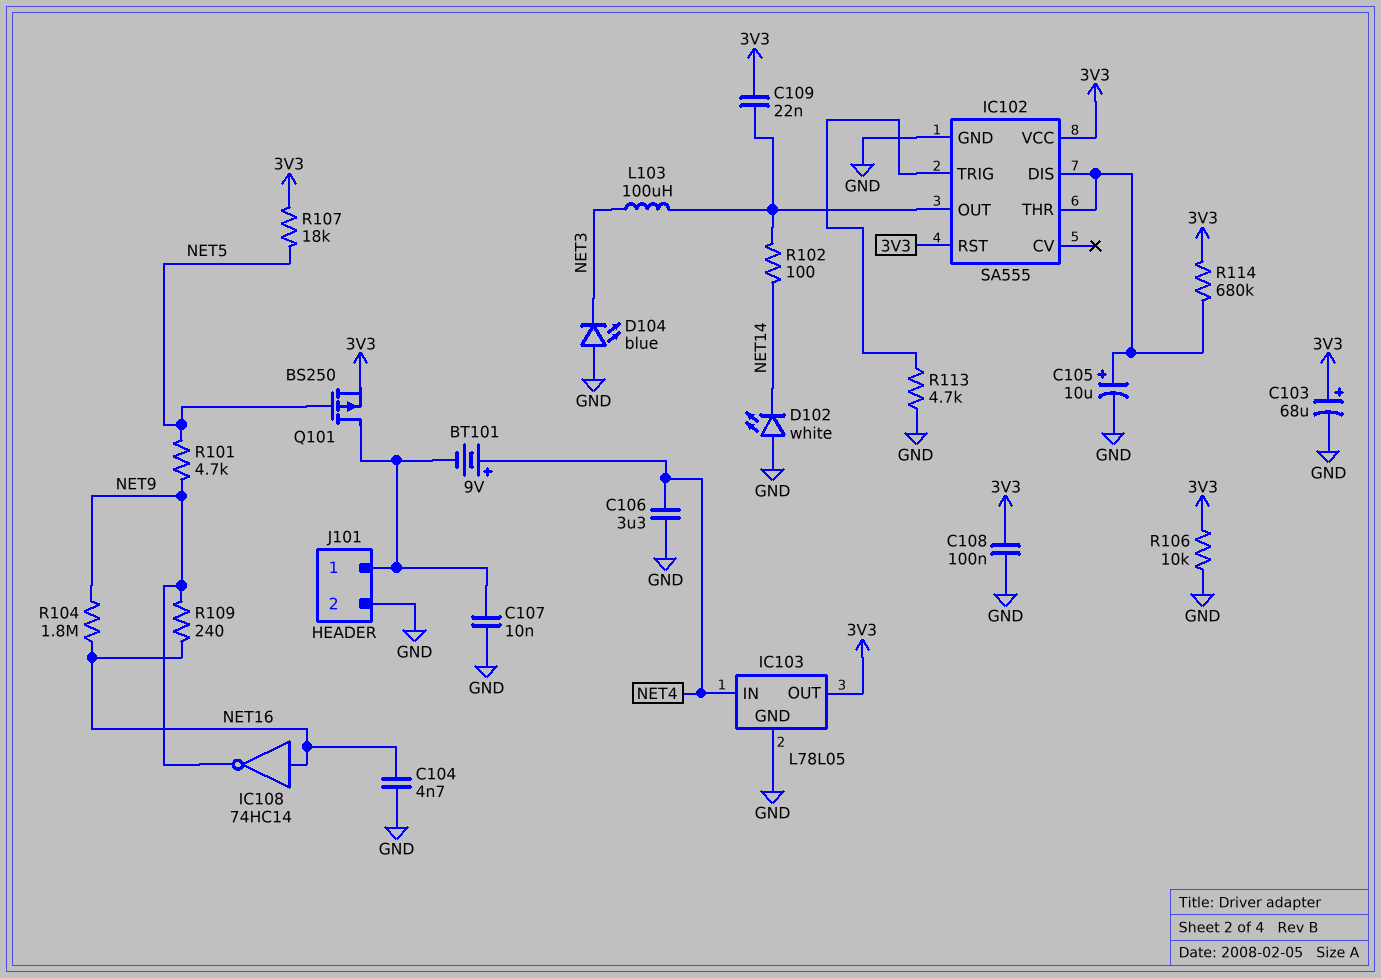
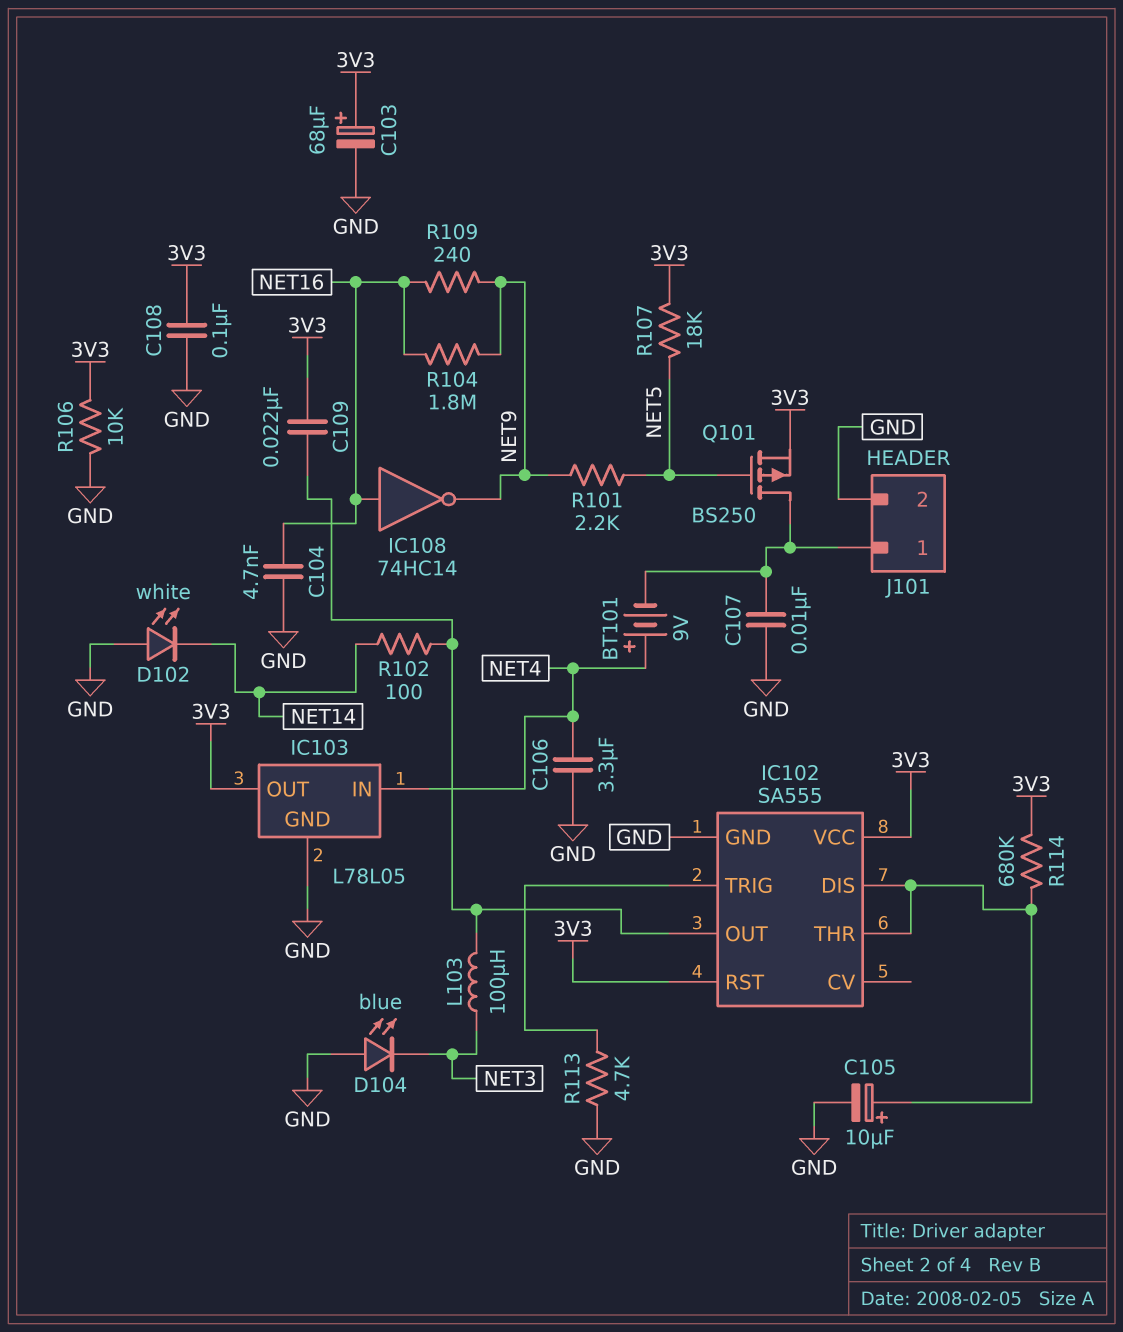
R101: 4.7k (NET5, NET9) -> 2.2k (NET5, NET9)

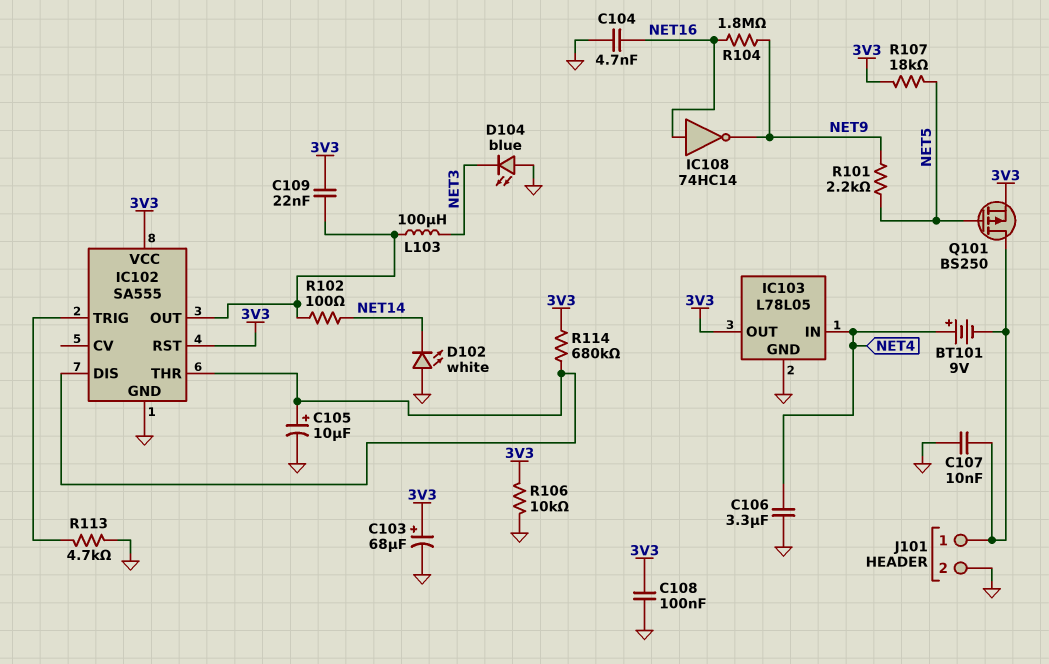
R109: 240 (NET9, NET16) -> none

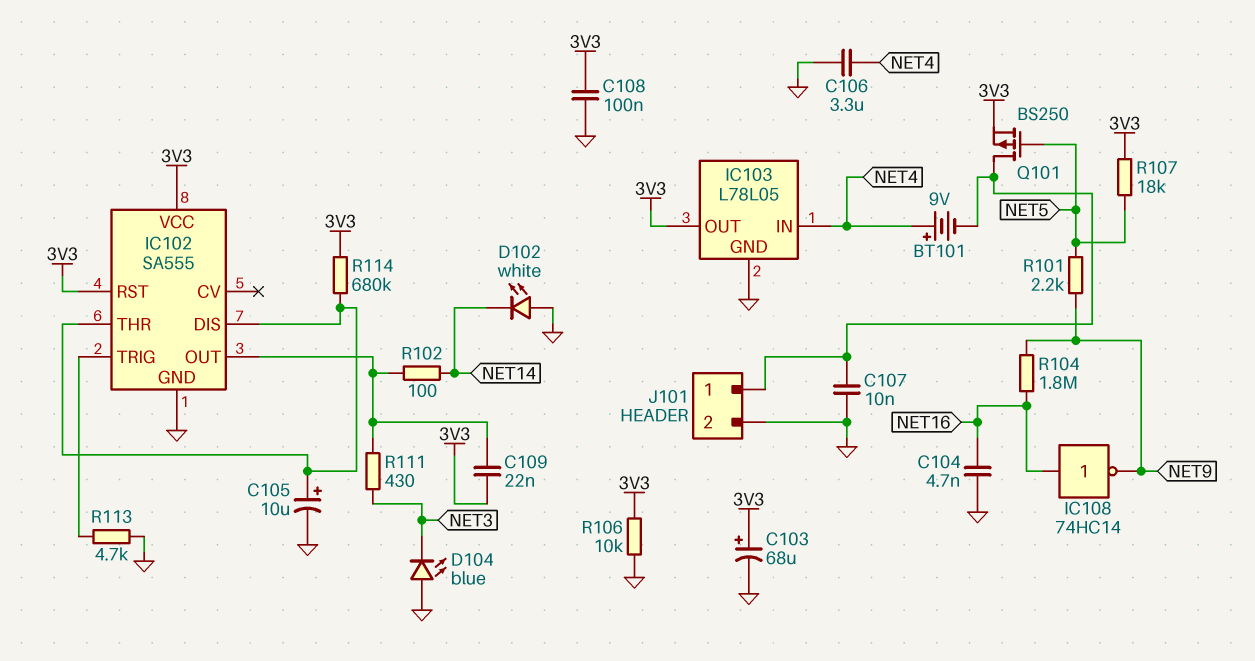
L103: 100uH (IC102/OUT, NET3) -> none
R111: none -> 430 (IC102/OUT, NET3)

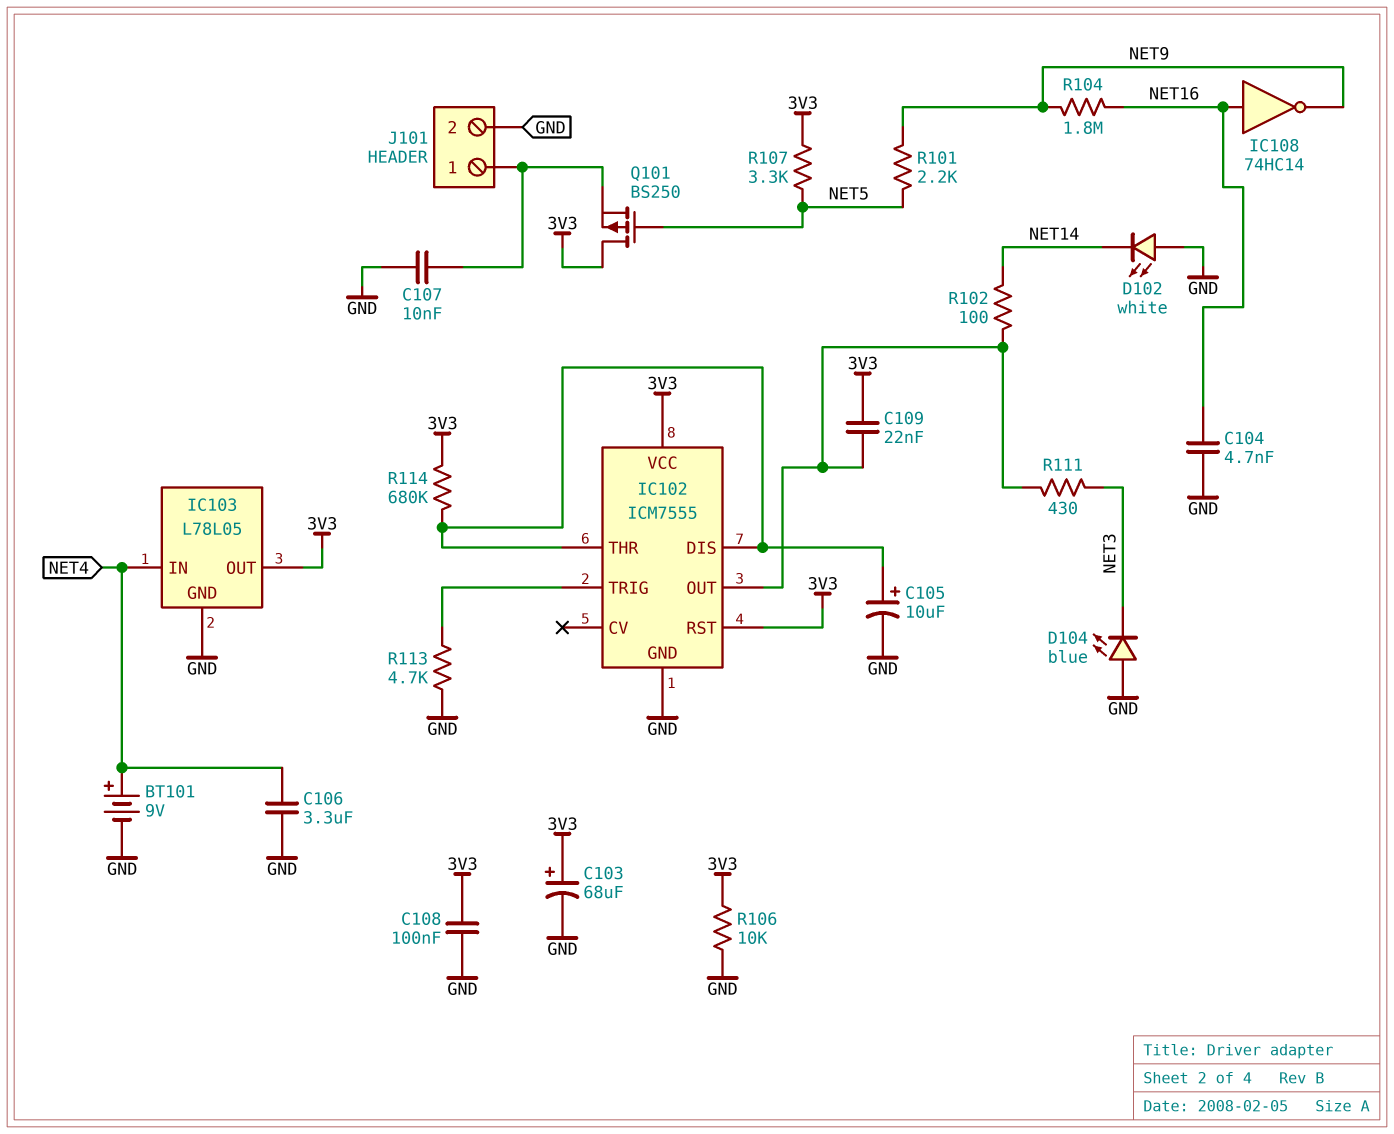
BT101: 9V (plus NET4, minus J101/1) -> 9V (plus NET4, minus GND)
IC102: SA555 -> ICM7555
Q101: PMOS BS250 (G NET5, D J101/1, S 3V3) -> PMOS BS250 (G NET5, D 3V3, S J101/1)
R107: 18k (3V3, NET5) -> 3.3k (3V3, NET5)

